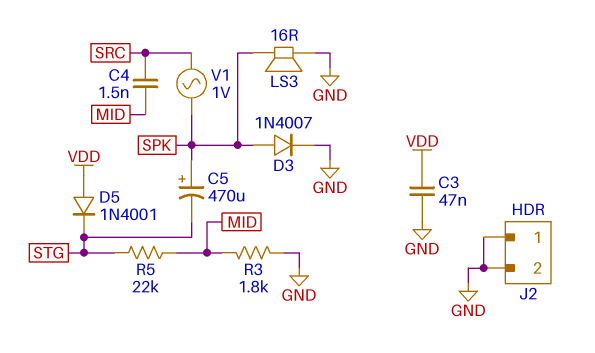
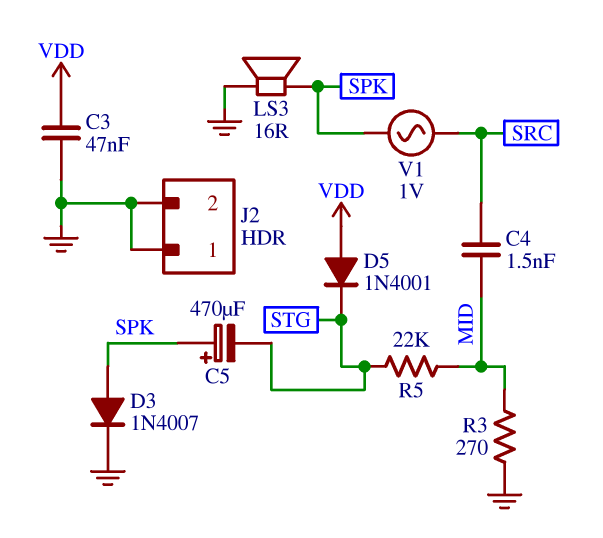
R3: 1.8k (GND, MID) -> 270 (GND, MID)

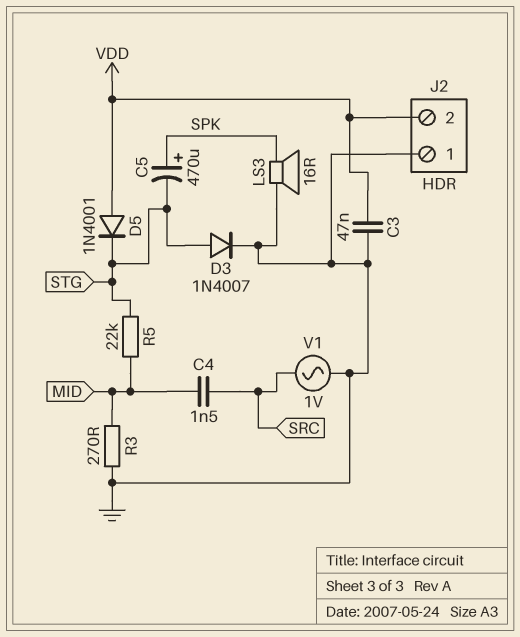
D3: diode 1N4007 (A SPK, K GND) -> diode 1N4007 (A STG, K GND)
J2 pin 2: GND -> VDD
V1: AC 1V (SPK, SRC) -> AC 1V (GND, SRC)

